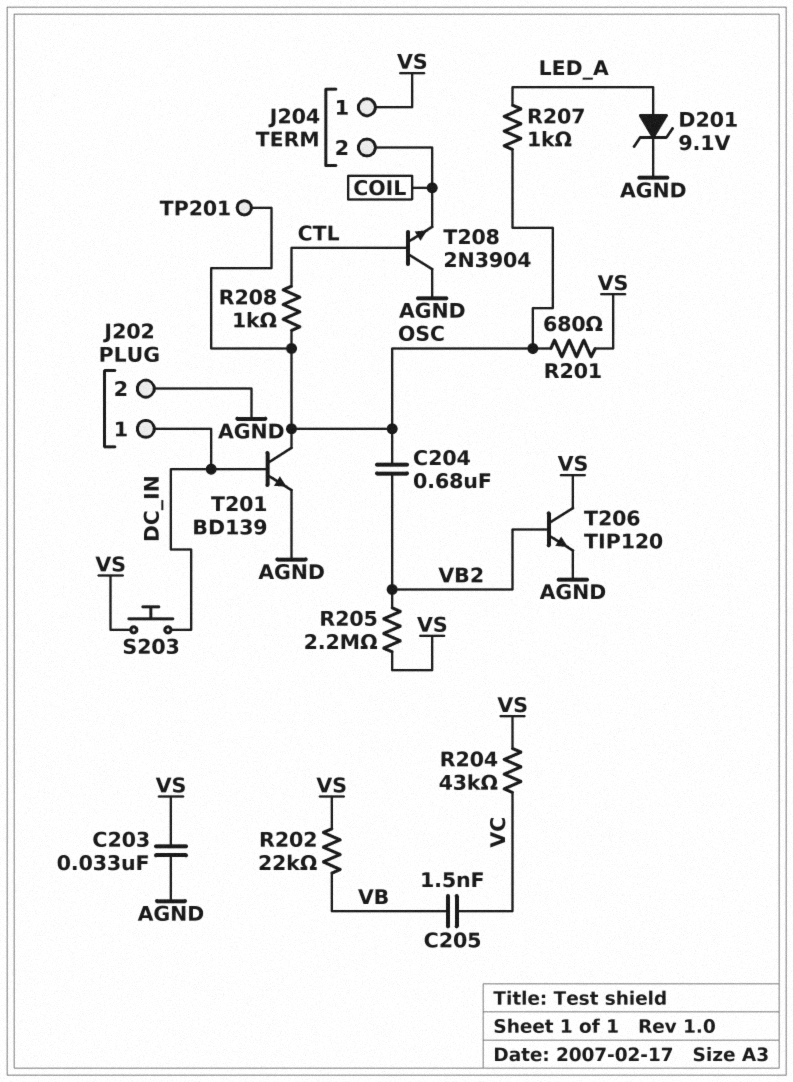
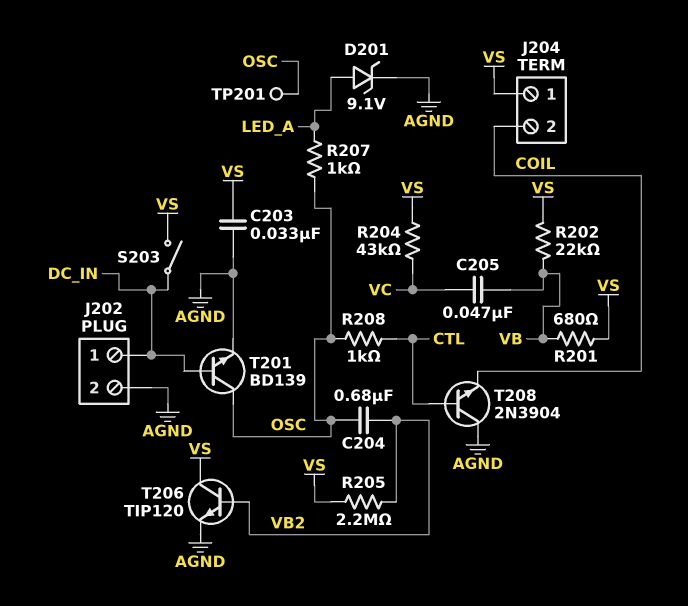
C205: 1.5nF (VB, VC) -> 47nF (VB, VC)
R201: 680 (OSC, VS) -> 680 (VB, VS)
S203: button (DC_IN, VS) -> switch (DC_IN, VS)

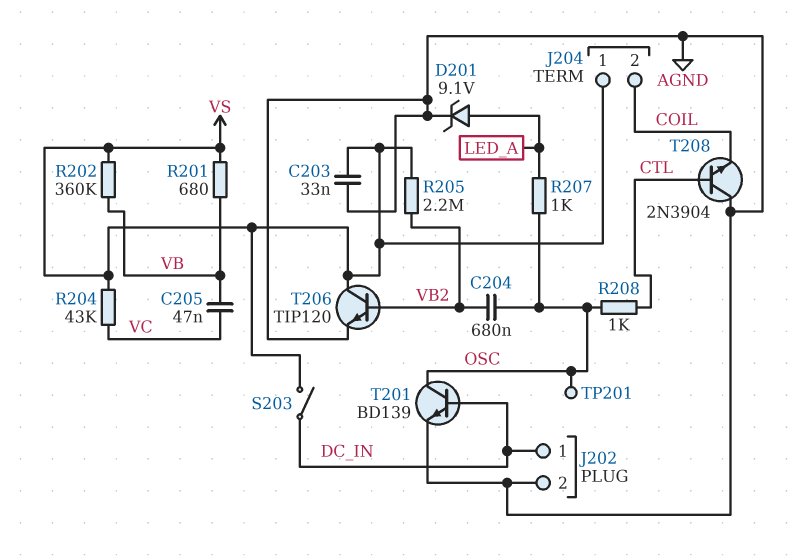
R202: 22k (VB, VS) -> 360k (VB, VS)

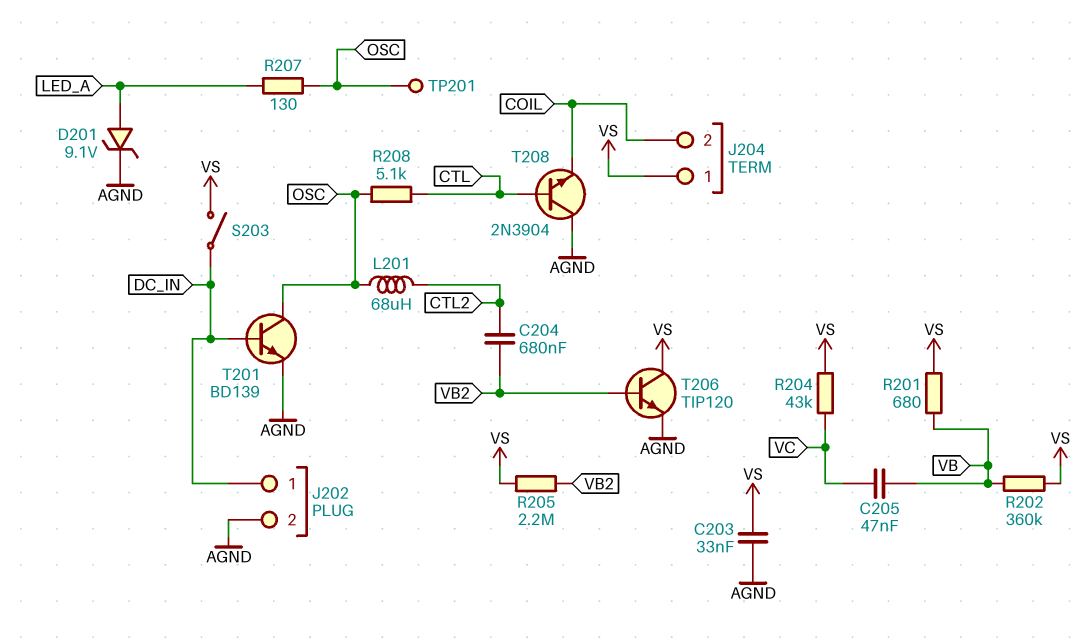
C204: 680nF (OSC, VB2) -> 680nF (CTL2, VB2)
L201: none -> 68uH (CTL2, OSC)
R207: 1k (LED_A, OSC) -> 130 (LED_A, OSC)
R208: 1k (CTL, OSC) -> 5.1k (CTL, OSC)

